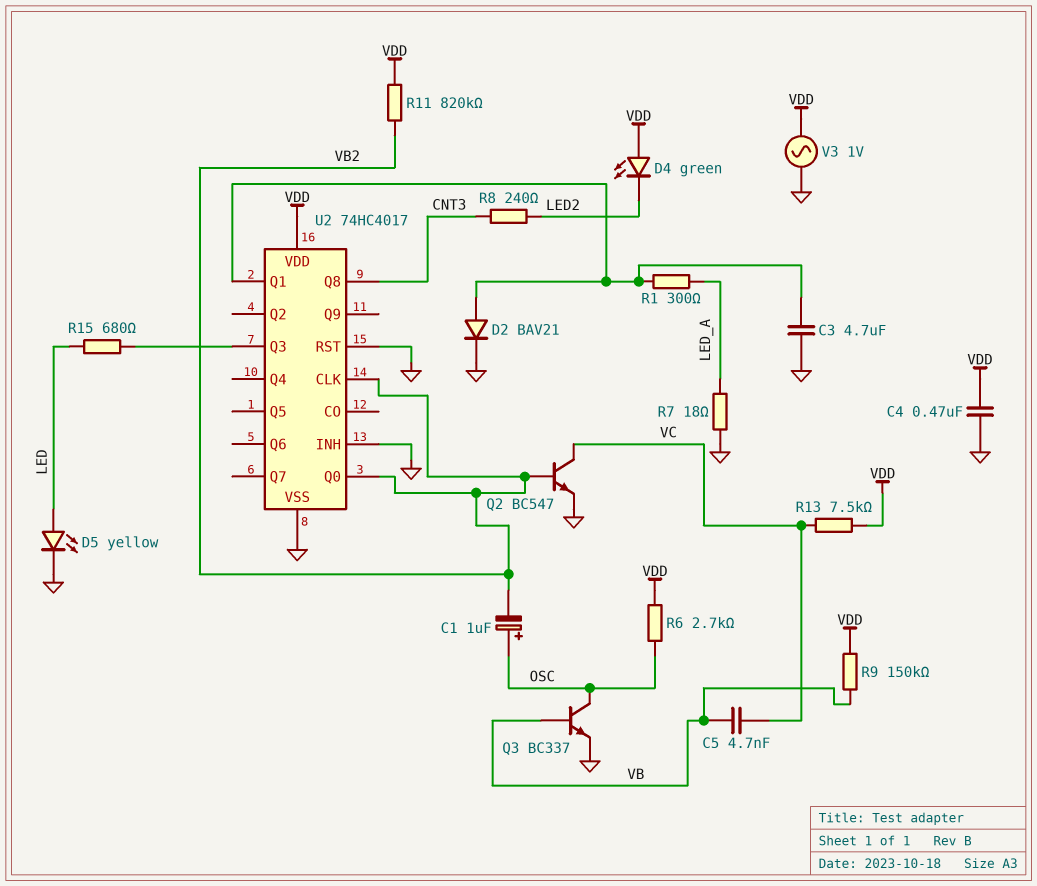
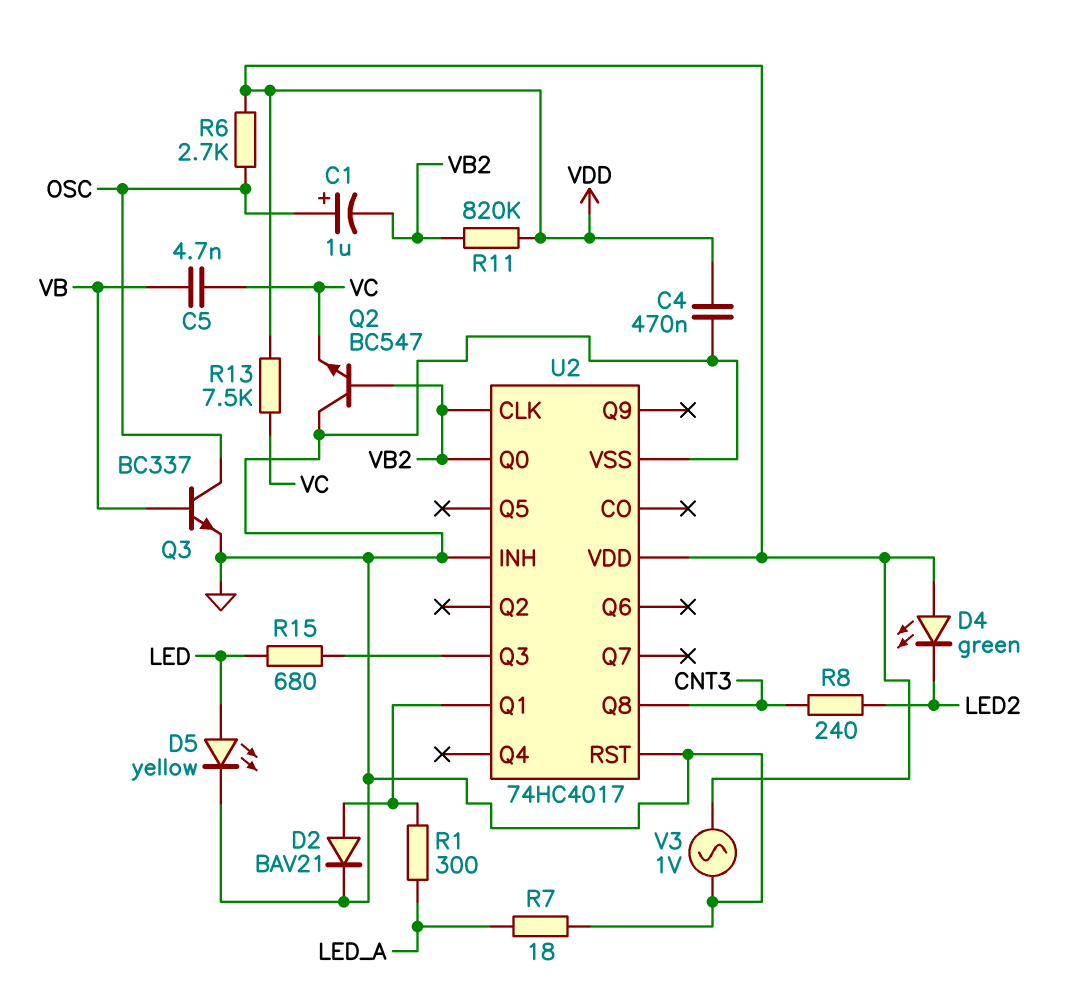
C3: 4.7uF (GND, U2/Q1) -> none
Q2: NPN BC547 (B VB2, C VC, E GND) -> NPN BC547 (B VB2, C GND, E VC)
R9: 150k (VB, VDD) -> none

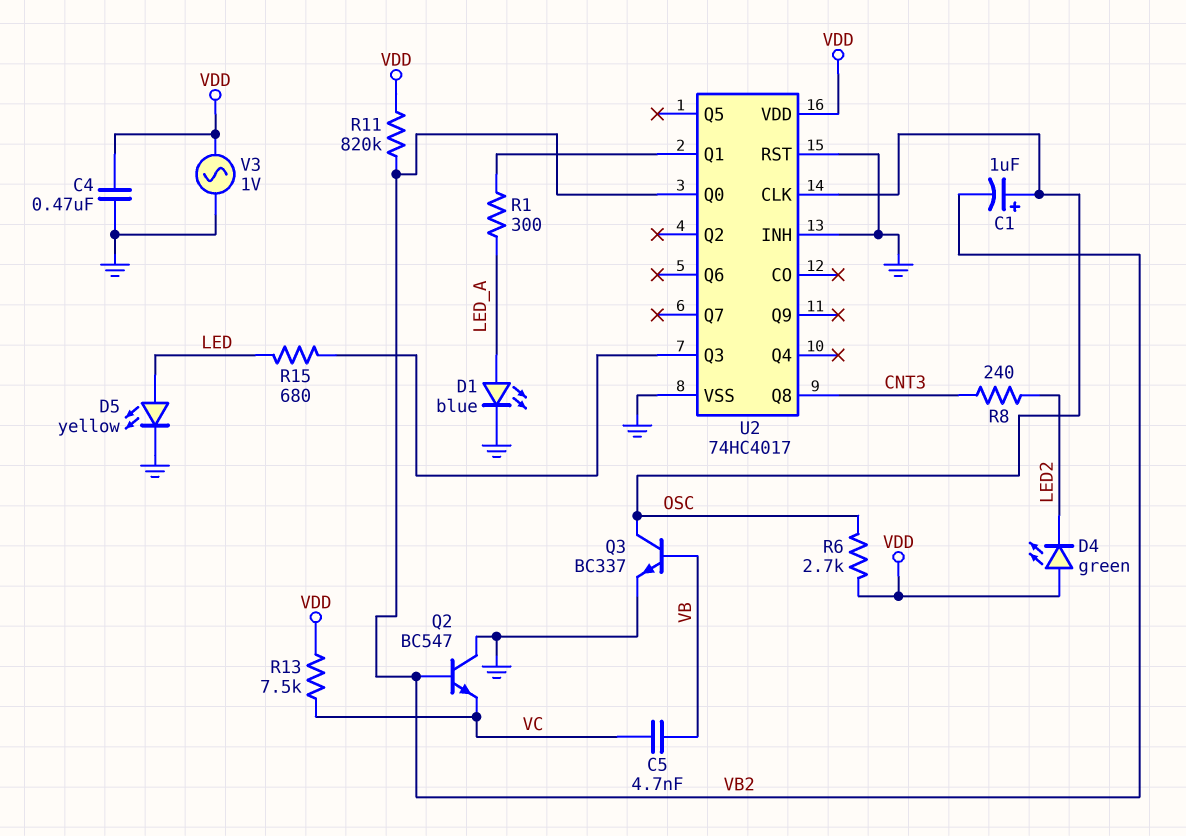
D1: none -> LED blue (A LED_A, K GND)
D2: diode BAV21 (A U2/Q1, K GND) -> none
R7: 18 (GND, LED_A) -> none
U2 pin CLK: VB2 -> OSC

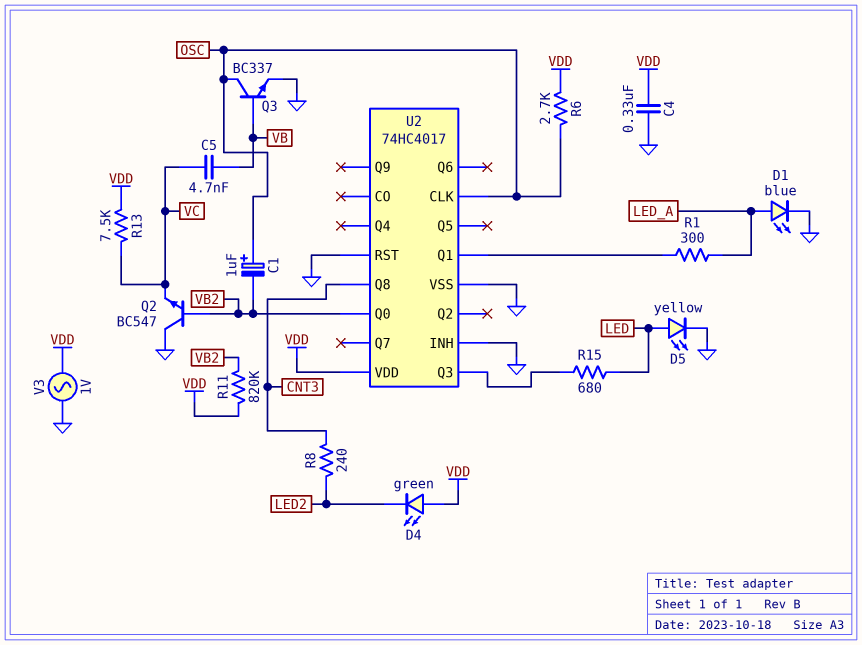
C4: 470nF (GND, VDD) -> 330nF (GND, VDD)

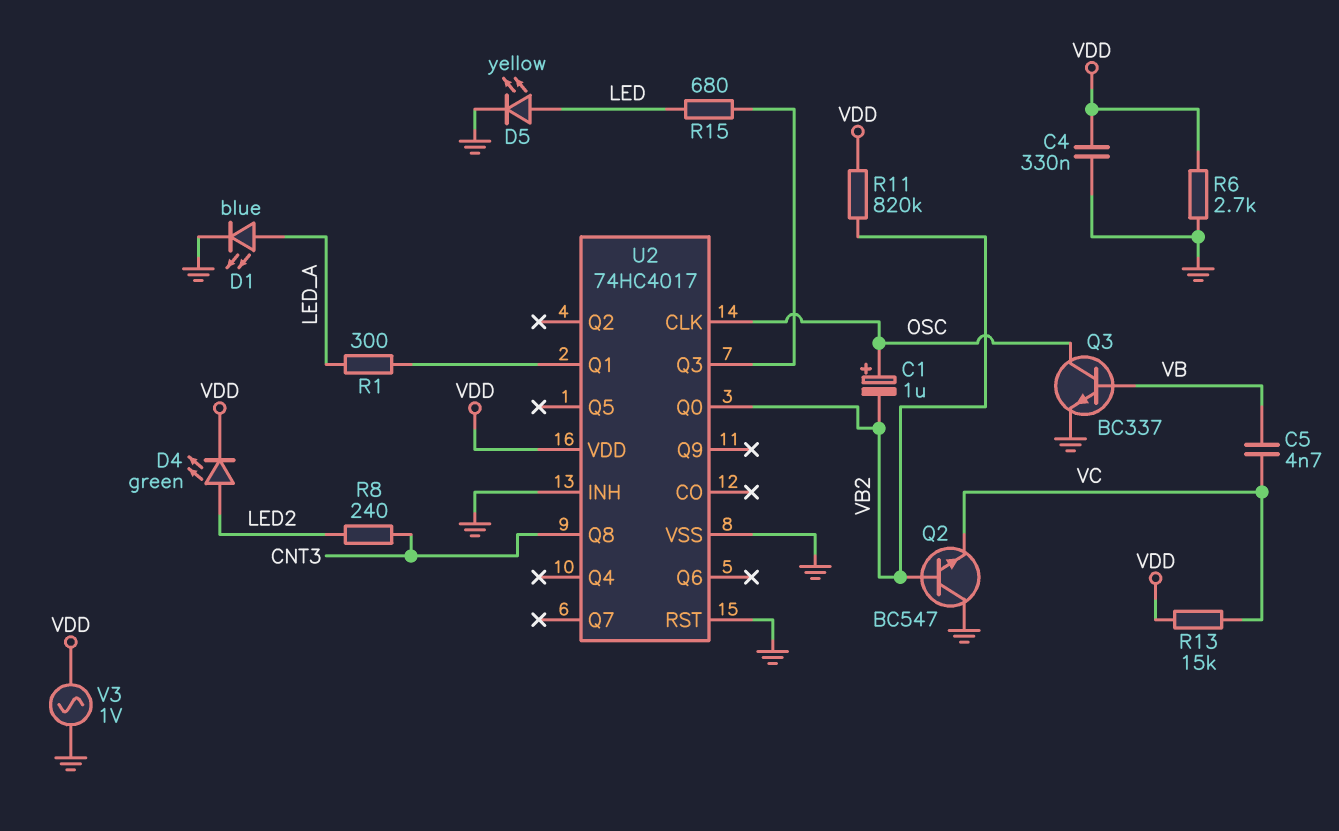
D4: LED green (A VDD, K LED2) -> LED green (A LED2, K VDD)
R6: 2.7k (OSC, VDD) -> 2.7k (GND, VDD)
R13: 7.5k (VC, VDD) -> 15k (VC, VDD)

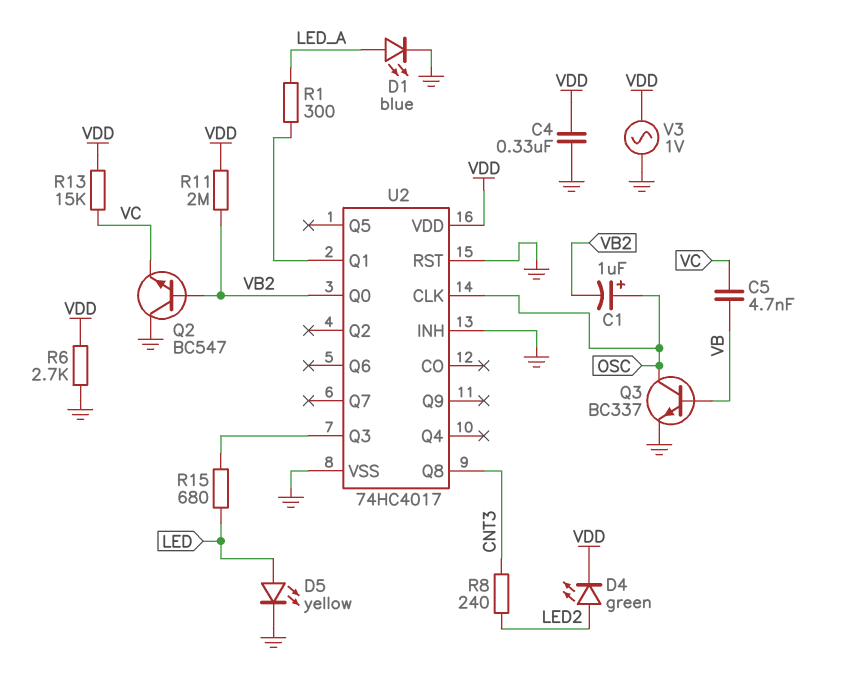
R11: 820k (VB2, VDD) -> 2M (VB2, VDD)

